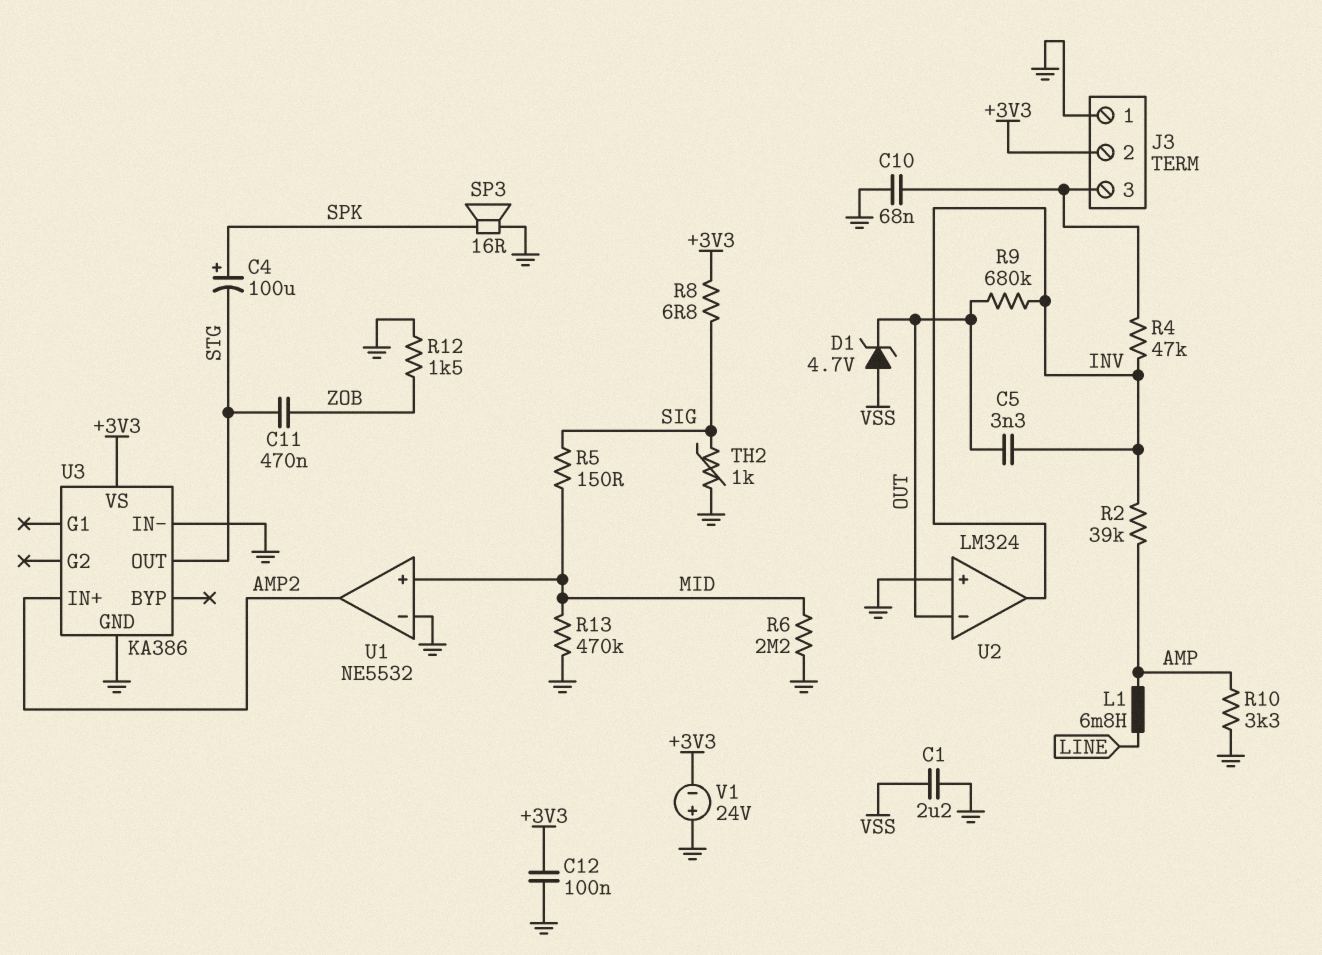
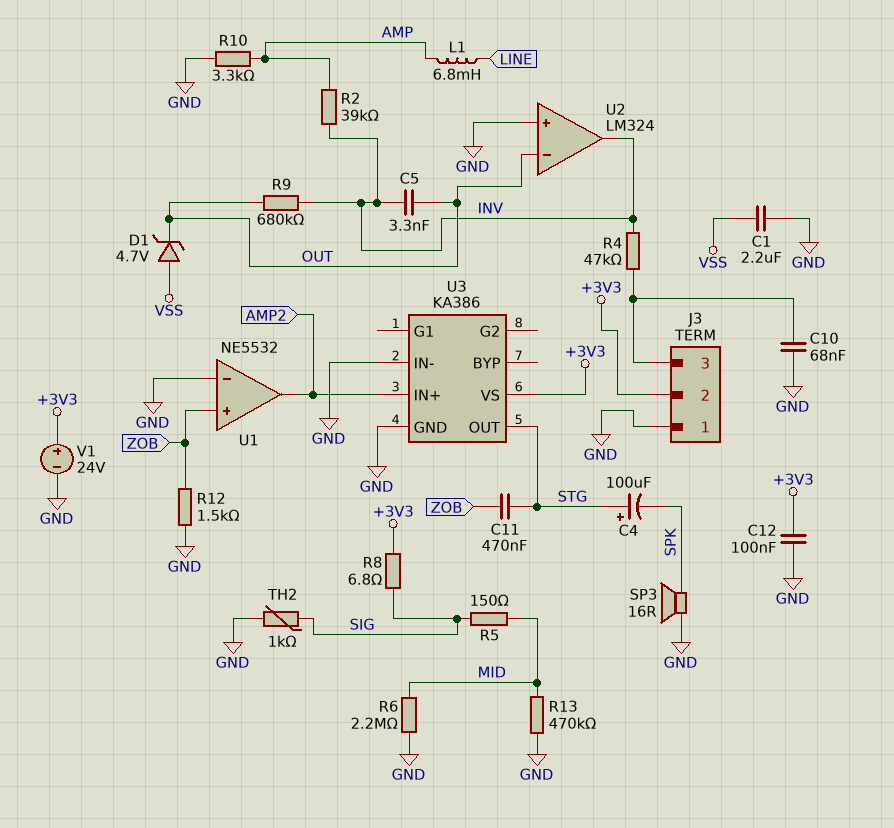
C4: 100uF (plus SPK, minus STG) -> 100uF (plus STG, minus SPK)
U1 pin in+: MID -> ZOB
V1: 24V (plus GND, minus +3V3) -> 24V (plus +3V3, minus GND)

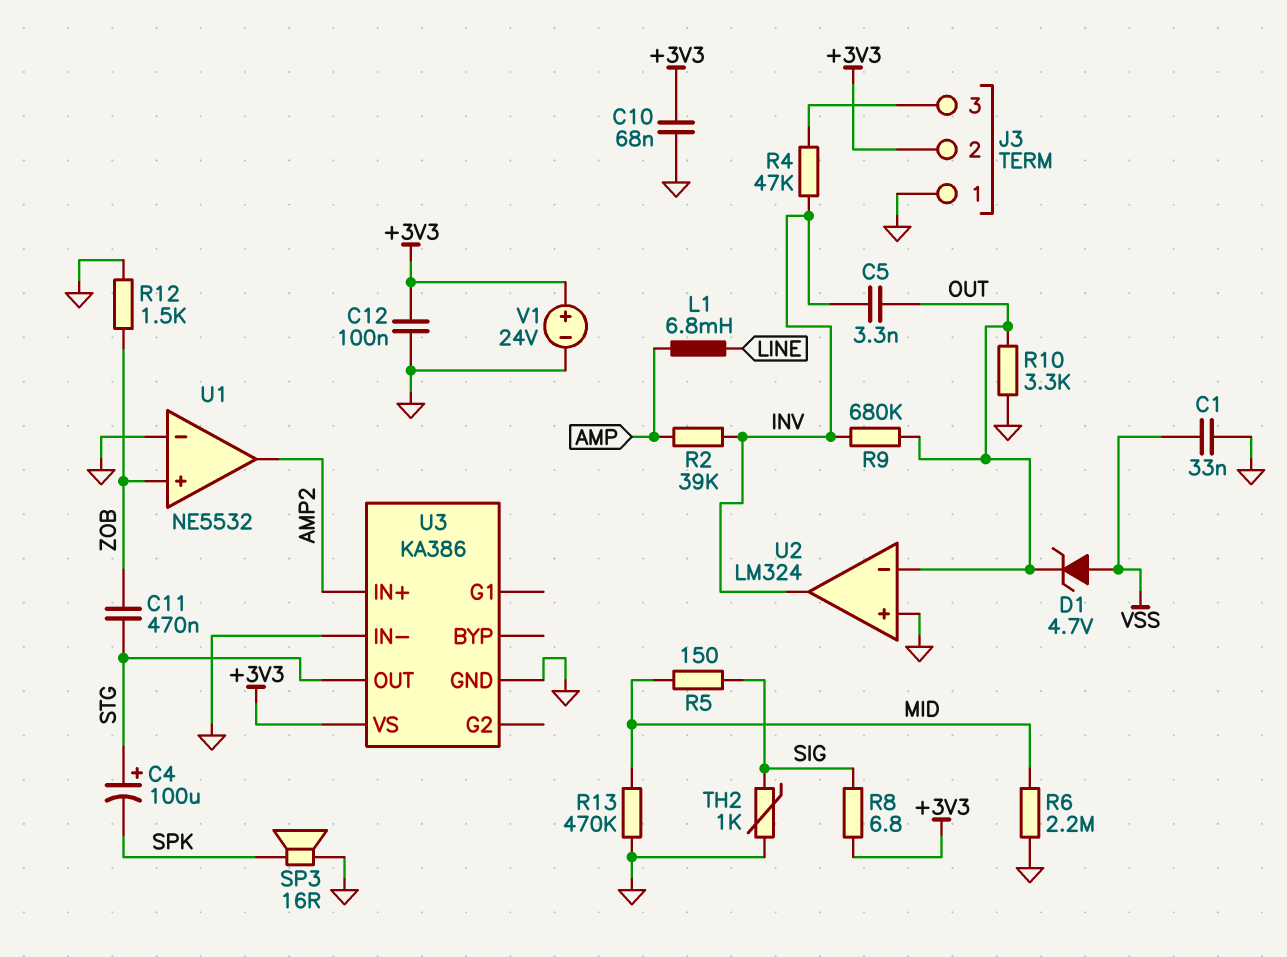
C1: 2.2uF (GND, VSS) -> 33nF (GND, VSS)
C10: 68nF (GND, J3/3) -> 68nF (+3V3, GND)
R10: 3.3k (AMP, GND) -> 3.3k (GND, OUT)

